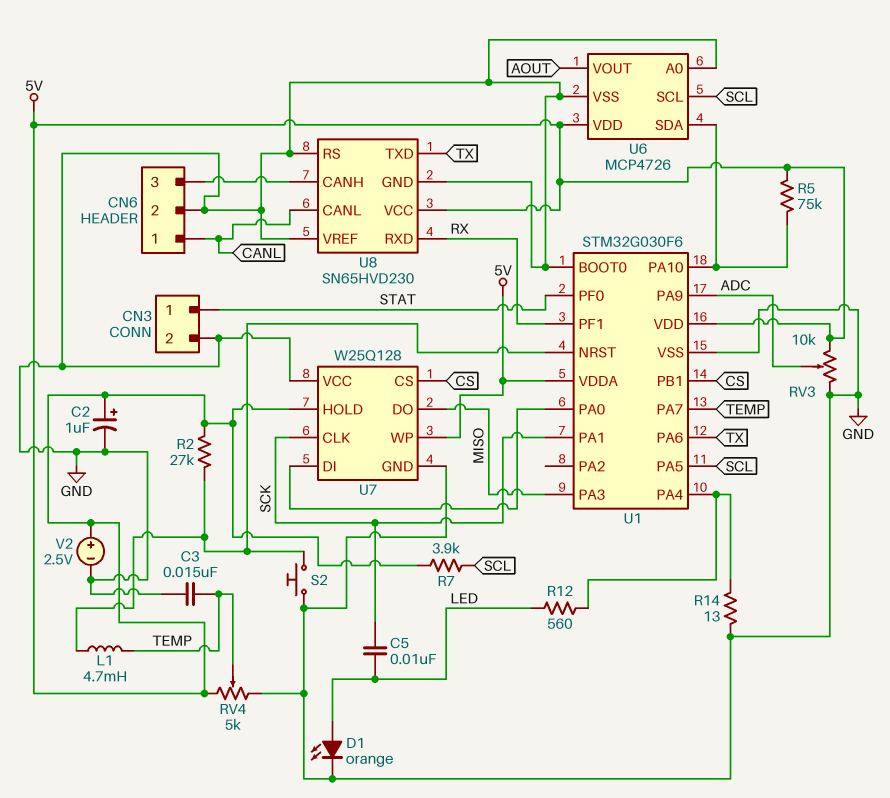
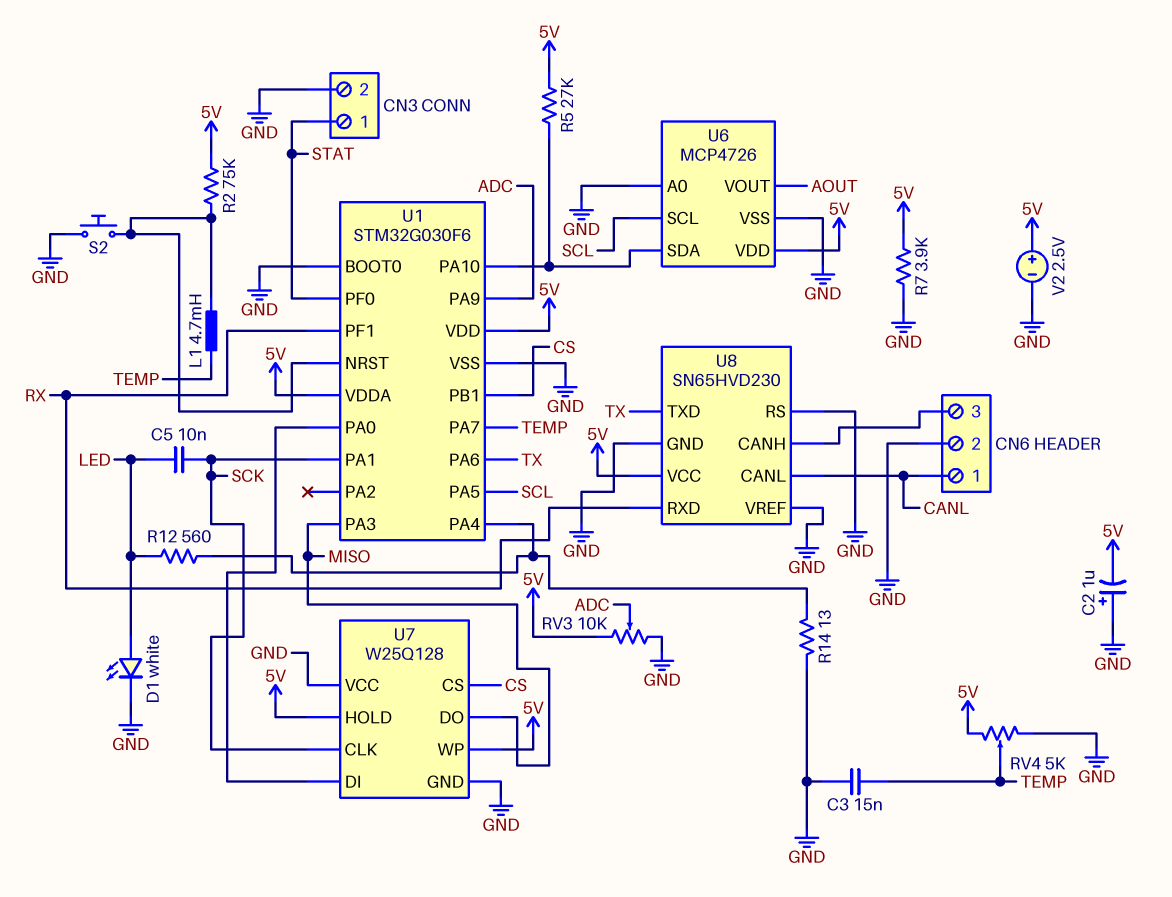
C2: 1uF (plus 5V, minus GND) -> 1uF (plus GND, minus 5V)
D1: LED orange (A LED, K GND) -> LED white (A LED, K GND)
R2: 27k (5V, U1/NRST) -> 75k (5V, U1/NRST)
R5: 75k (5V, U1/PA10) -> 27k (5V, U1/PA10)
R7: 3.9k (5V, SCL) -> 3.9k (5V, GND)

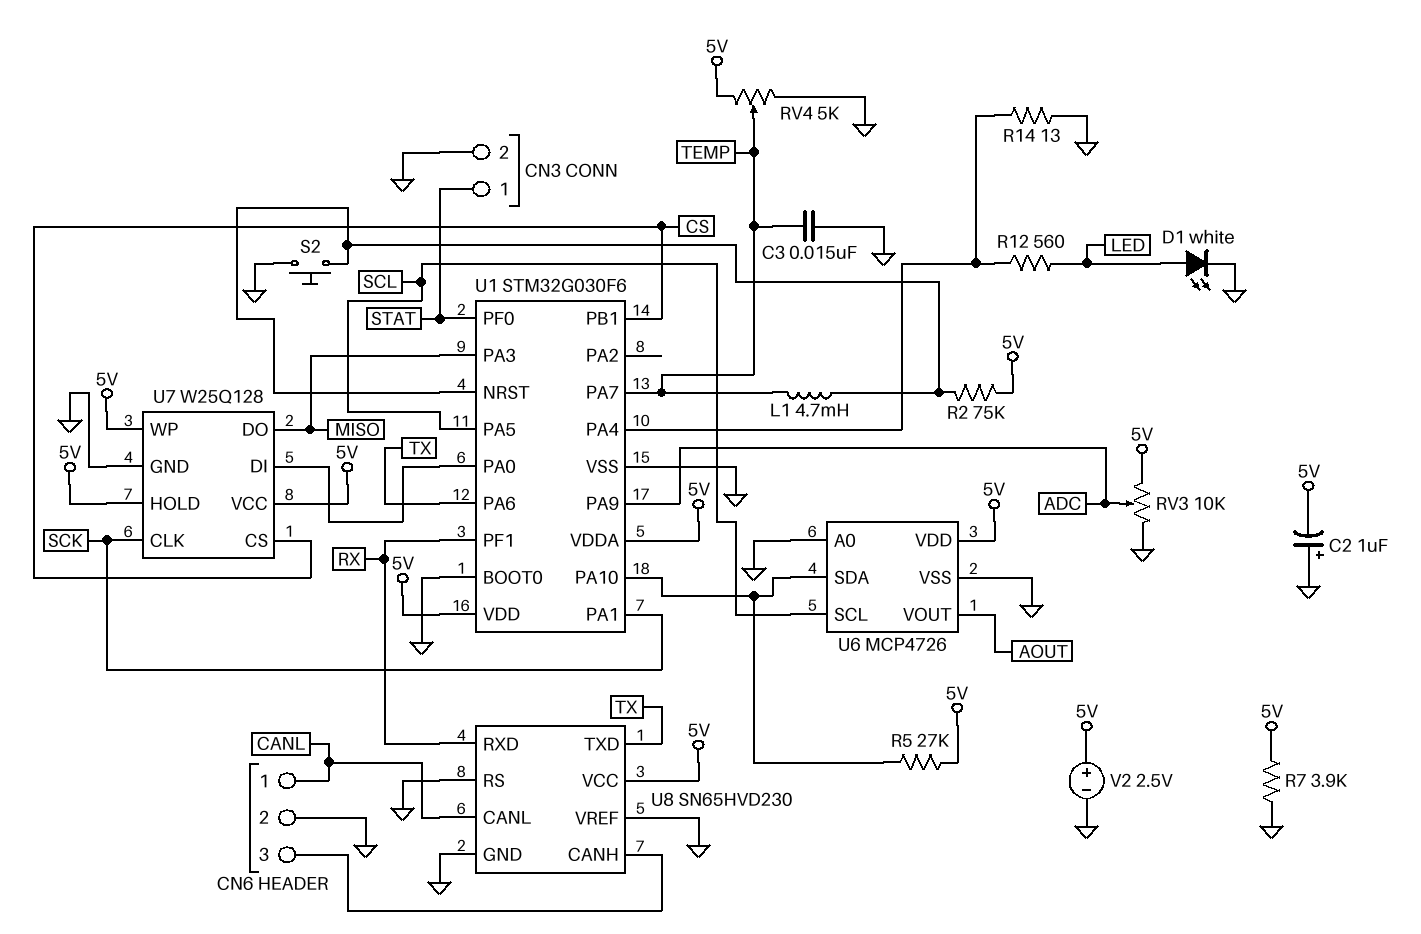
C5: 10nF (LED, SCK) -> none
U7 pin VCC: GND -> 5V

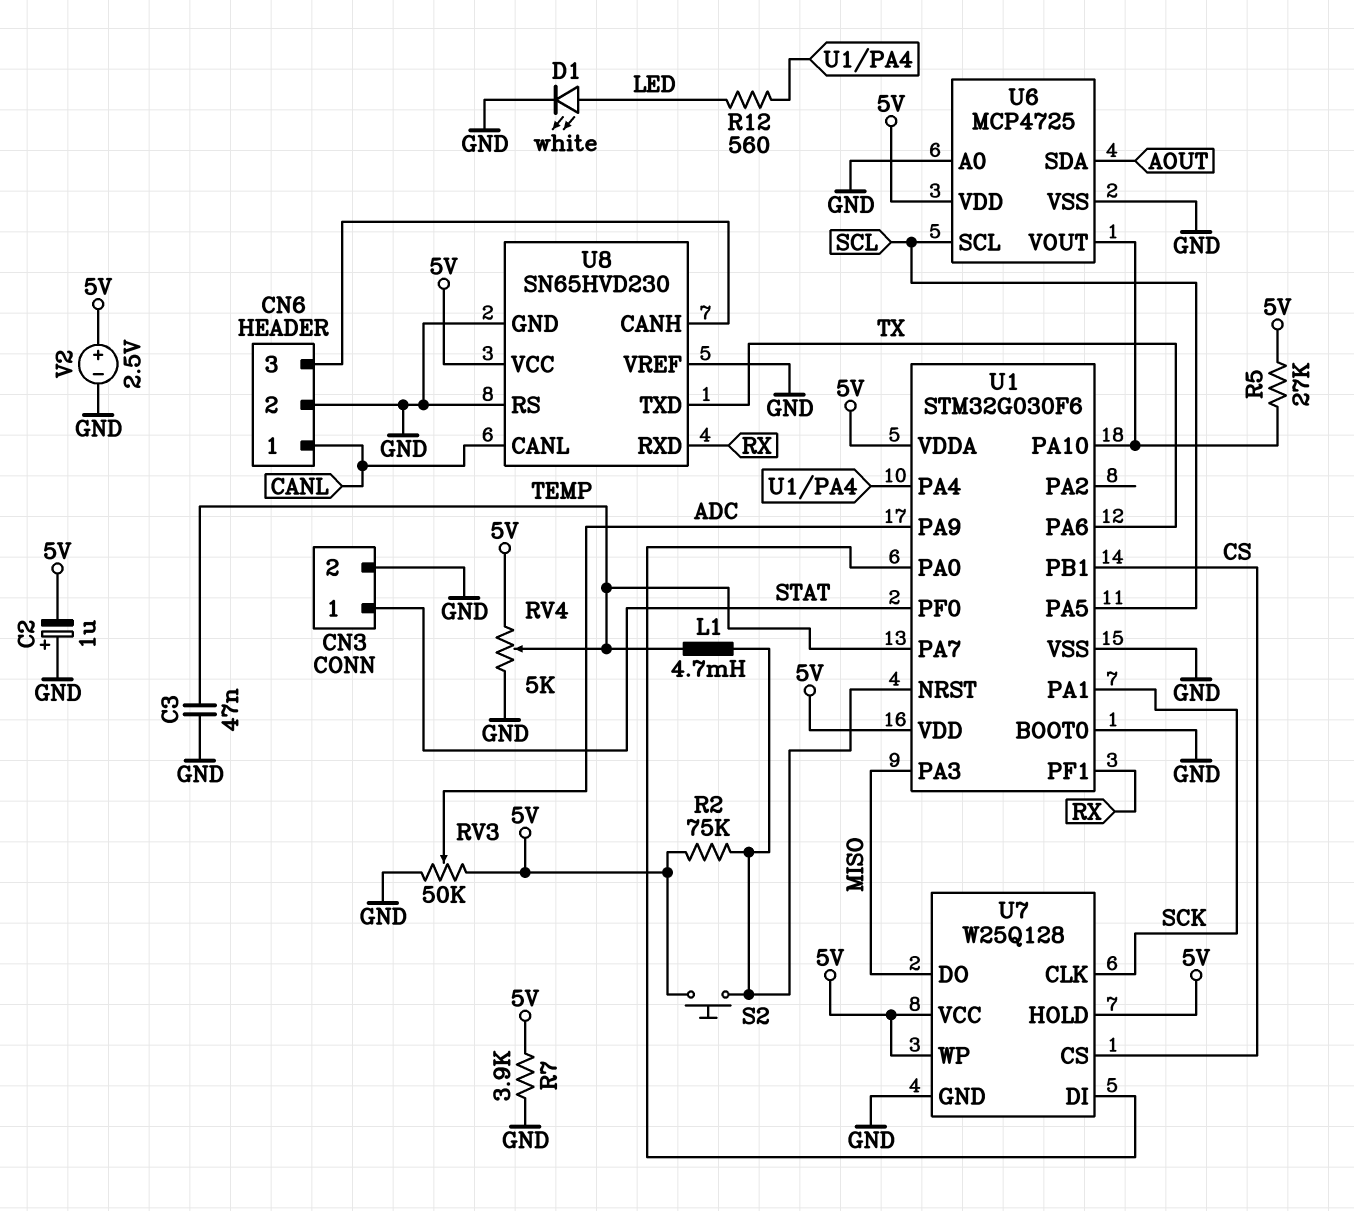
C3: 15nF (GND, TEMP) -> 47nF (GND, TEMP)
R14: 13 (GND, U1/PA4) -> none
RV3: 10k (5V, GND, wiper ADC) -> 50k (5V, GND, wiper ADC)
S2: button (GND, U1/NRST) -> button (5V, U1/NRST)
U6: MCP4726 -> MCP4725
U6 pin SDA: U1/PA10 -> AOUT
U6 pin VOUT: AOUT -> U1/PA10

